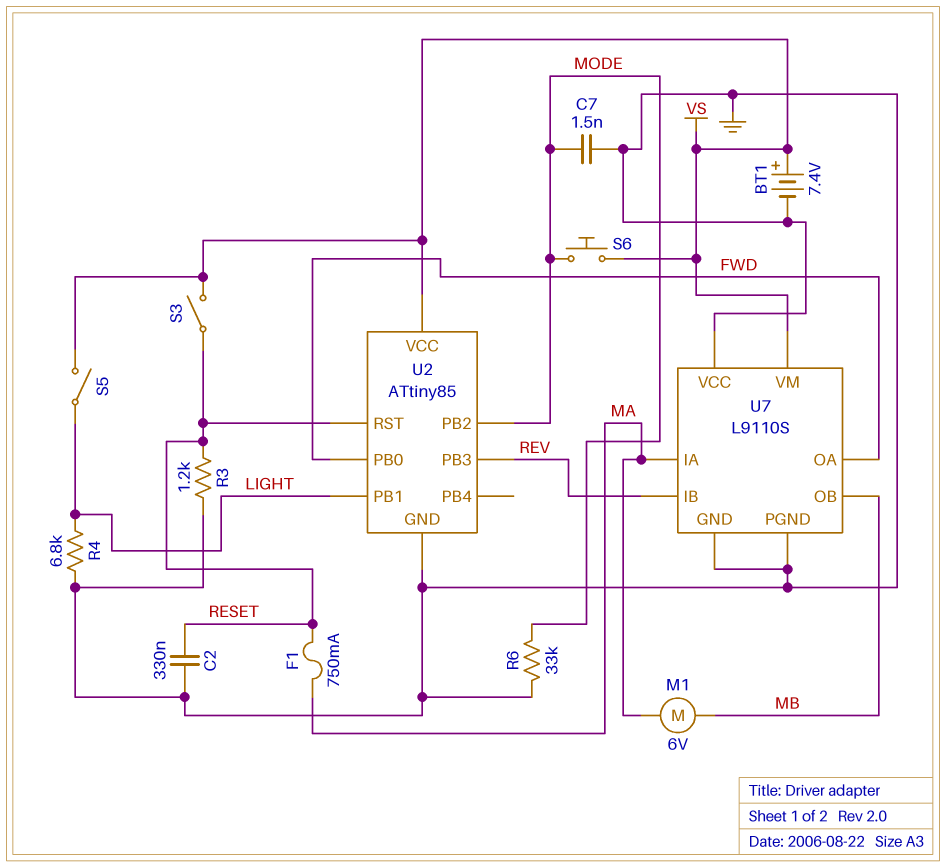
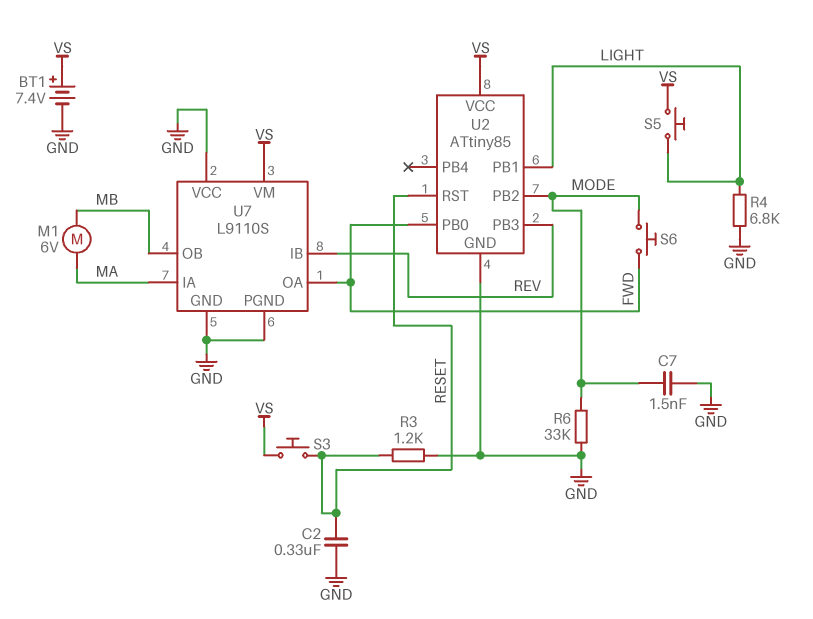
F1: 750mA (MA, RESET) -> none
S3: switch (RESET, VS) -> button (RESET, VS)
S5: switch (LIGHT, VS) -> button (LIGHT, VS)
S6: button (MODE, VS) -> button (FWD, MODE)

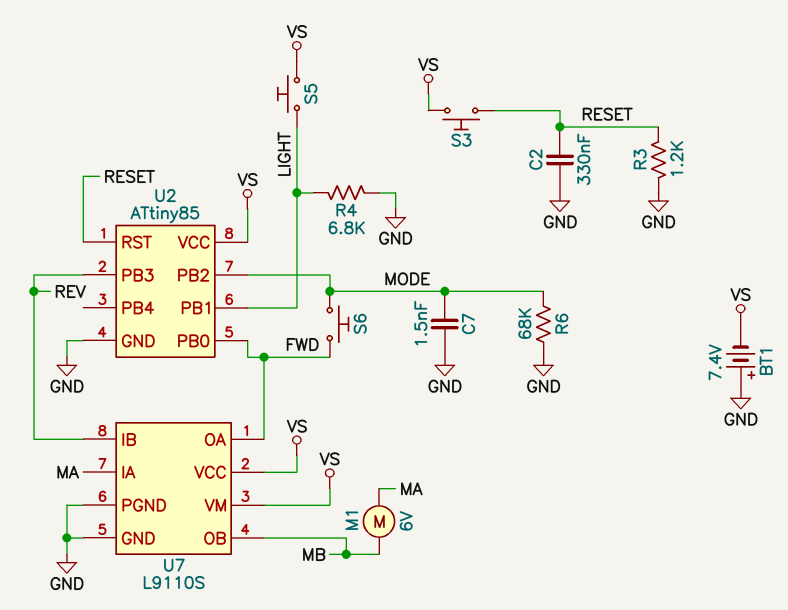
BT1: 7.4V (plus VS, minus GND) -> 7.4V (plus GND, minus VS)
R6: 33k (GND, MODE) -> 68k (GND, MODE)
U7 pin VCC: GND -> VS

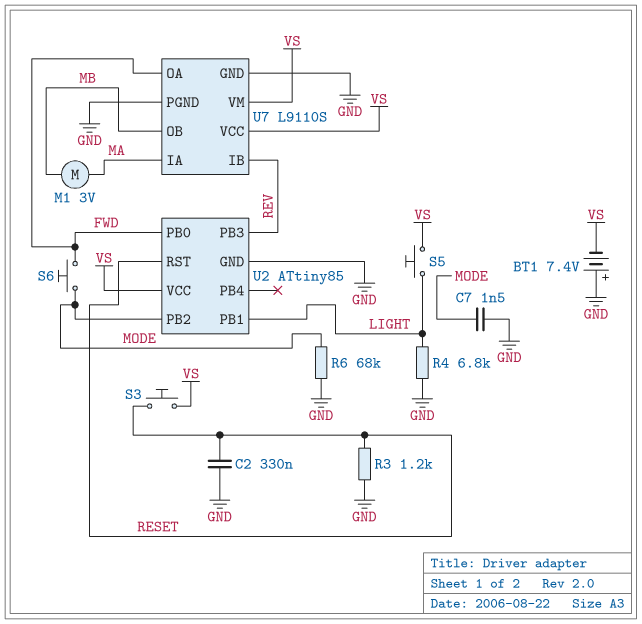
M1: motor 6V (MA, MB) -> motor 3V (MA, MB)

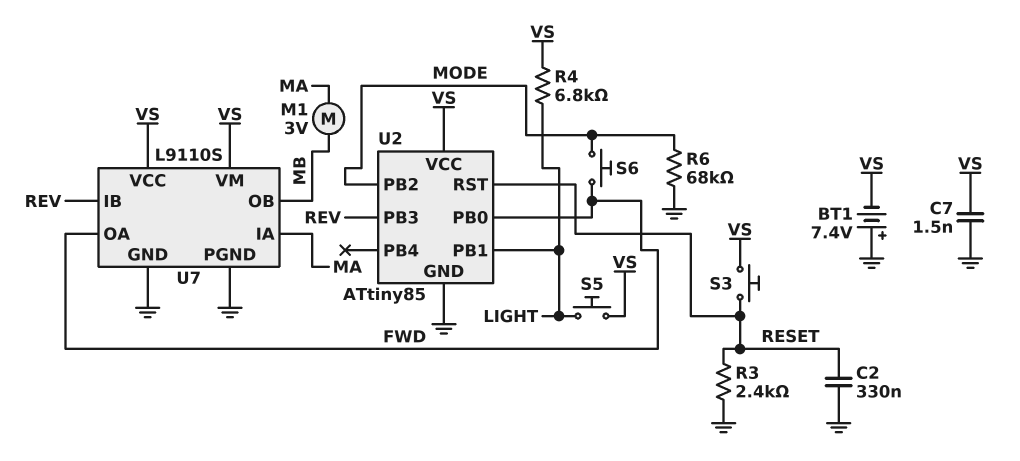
C7: 1.5nF (GND, MODE) -> 1.5nF (GND, VS)
R3: 1.2k (GND, RESET) -> 2.4k (GND, RESET)
R4: 6.8k (GND, LIGHT) -> 6.8k (LIGHT, VS)

